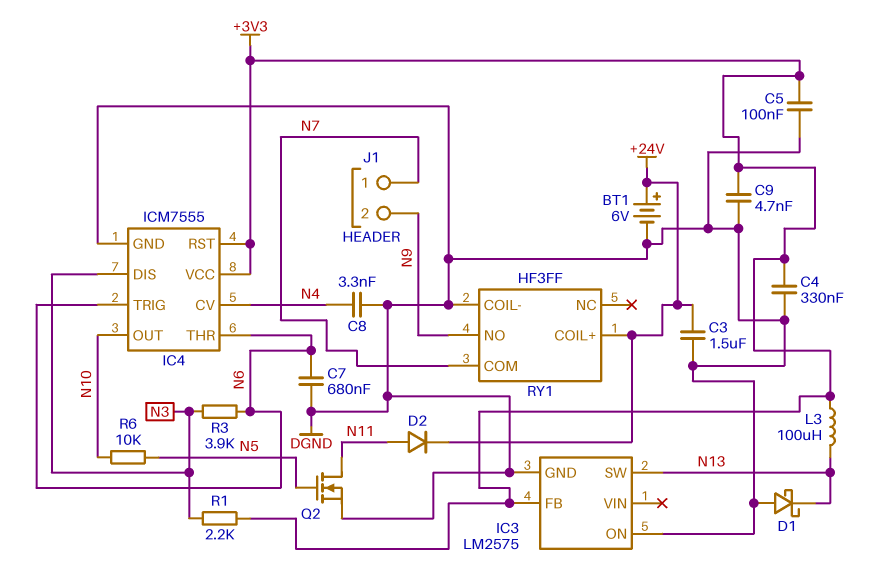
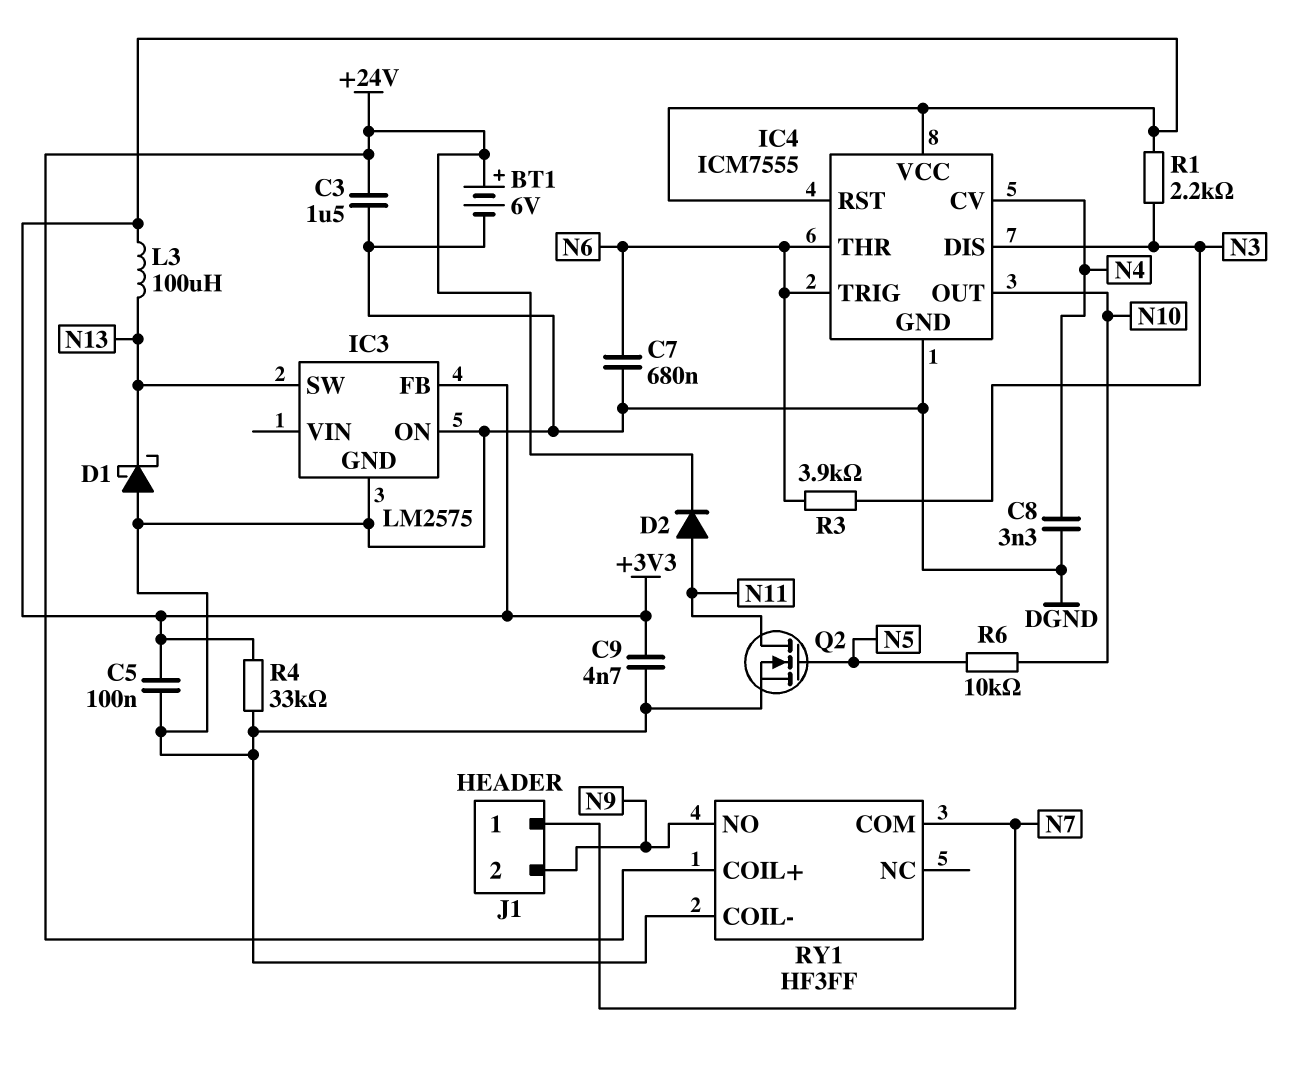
C4: 330nF (+3V3, DGND) -> none
R4: none -> 33k (+3V3, DGND)

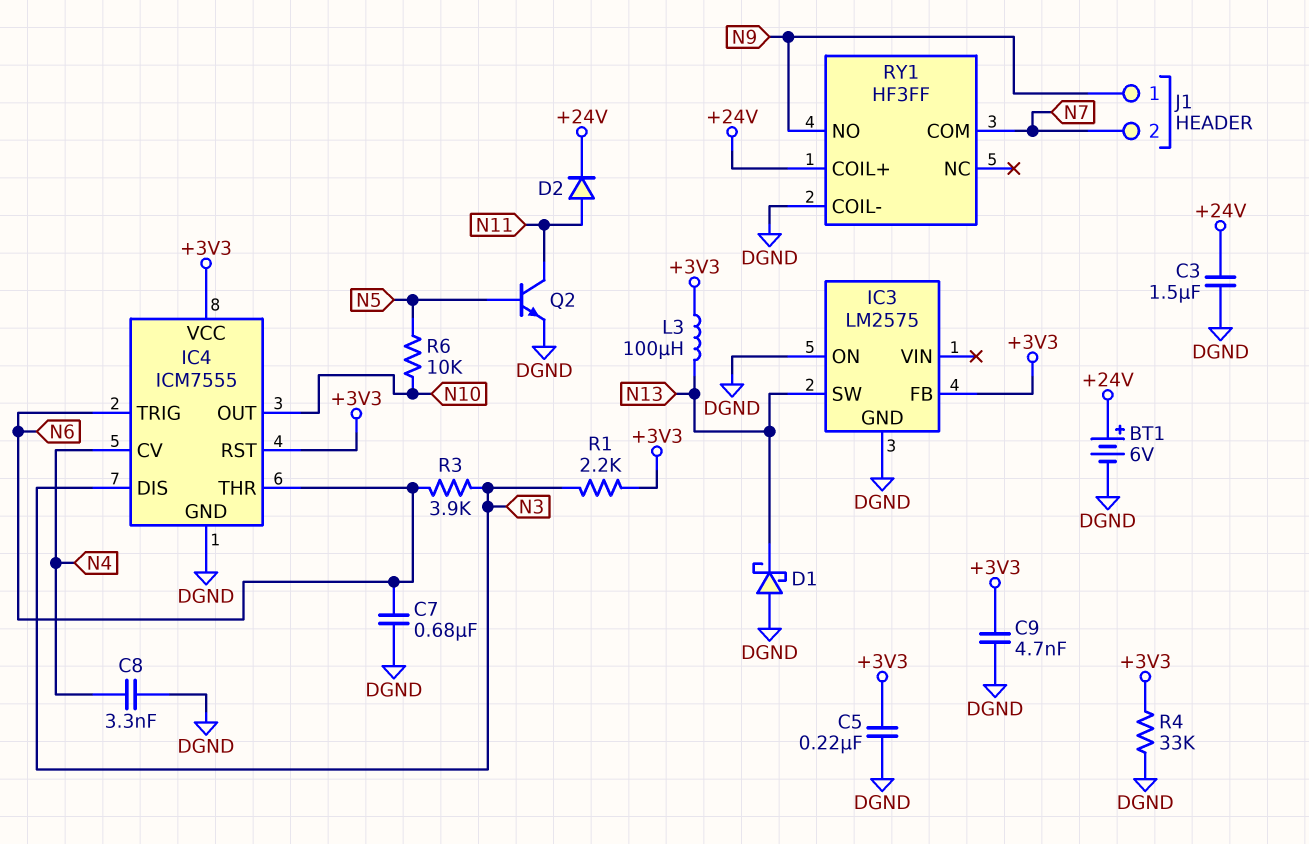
C5: 100nF (+3V3, DGND) -> 220nF (+3V3, DGND)
J1 pin 1: N7 -> N9
J1 pin 2: N9 -> N7
Q2: NMOS (G N5, D N11, S DGND) -> NPN (B N5, C N11, E DGND)

